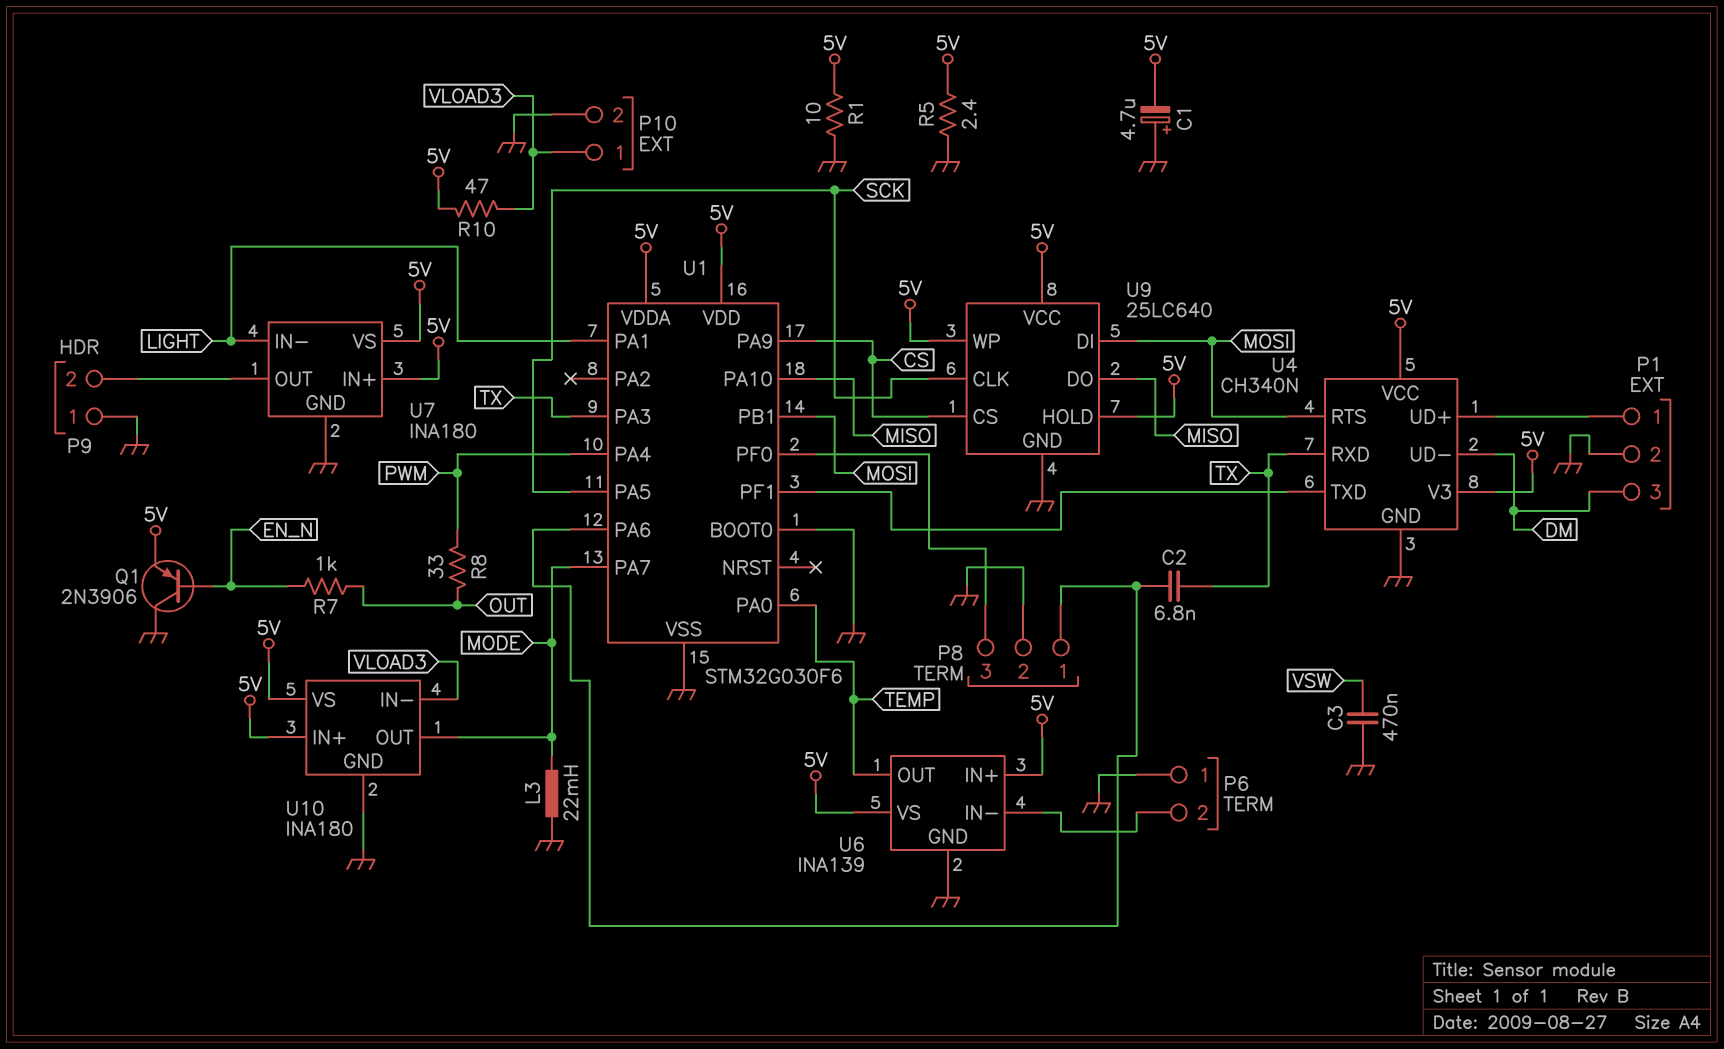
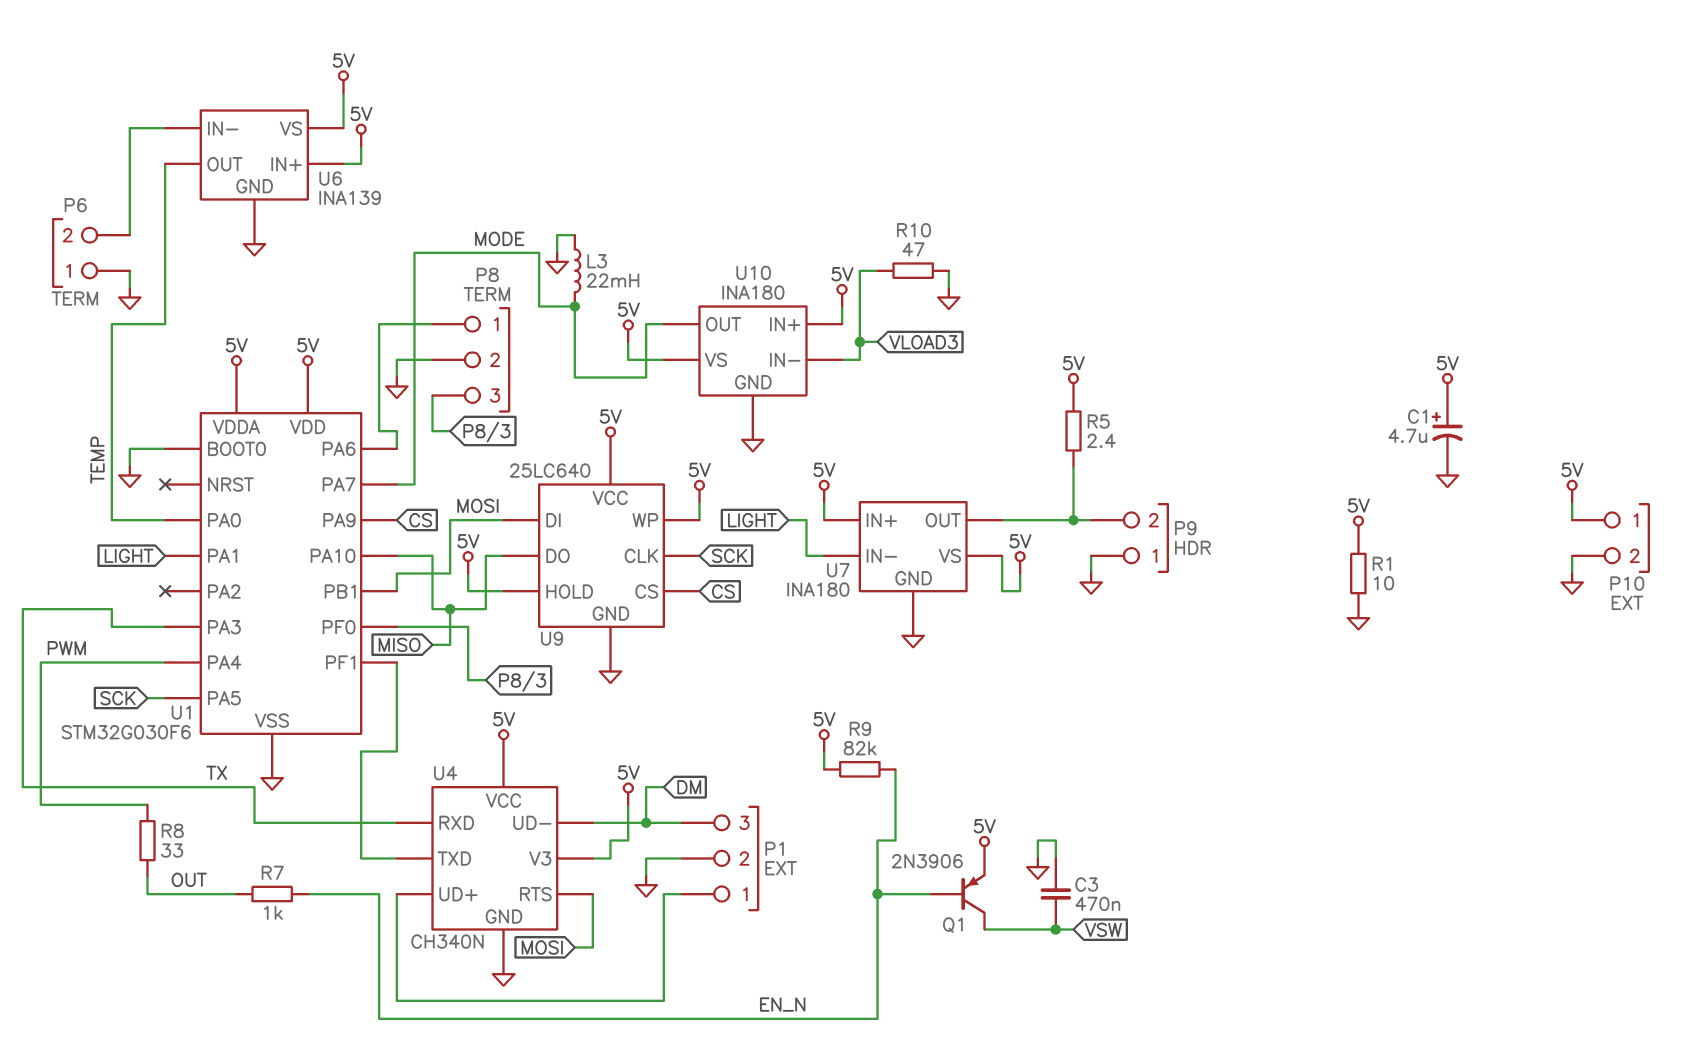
C1: 4.7uF (plus GND, minus 5V) -> 4.7uF (plus 5V, minus GND)
C2: 6.8nF (P8/1, TX) -> none
P10 pin 1: VLOAD3 -> 5V
Q1: PNP 2N3906 (B EN_N, C GND, E 5V) -> PNP 2N3906 (B EN_N, C VSW, E 5V)
R5: 2.4 (5V, GND) -> 2.4 (5V, P9/2)
R9: none -> 82k (5V, EN_N)
R10: 47 (5V, VLOAD3) -> 47 (GND, VLOAD3)

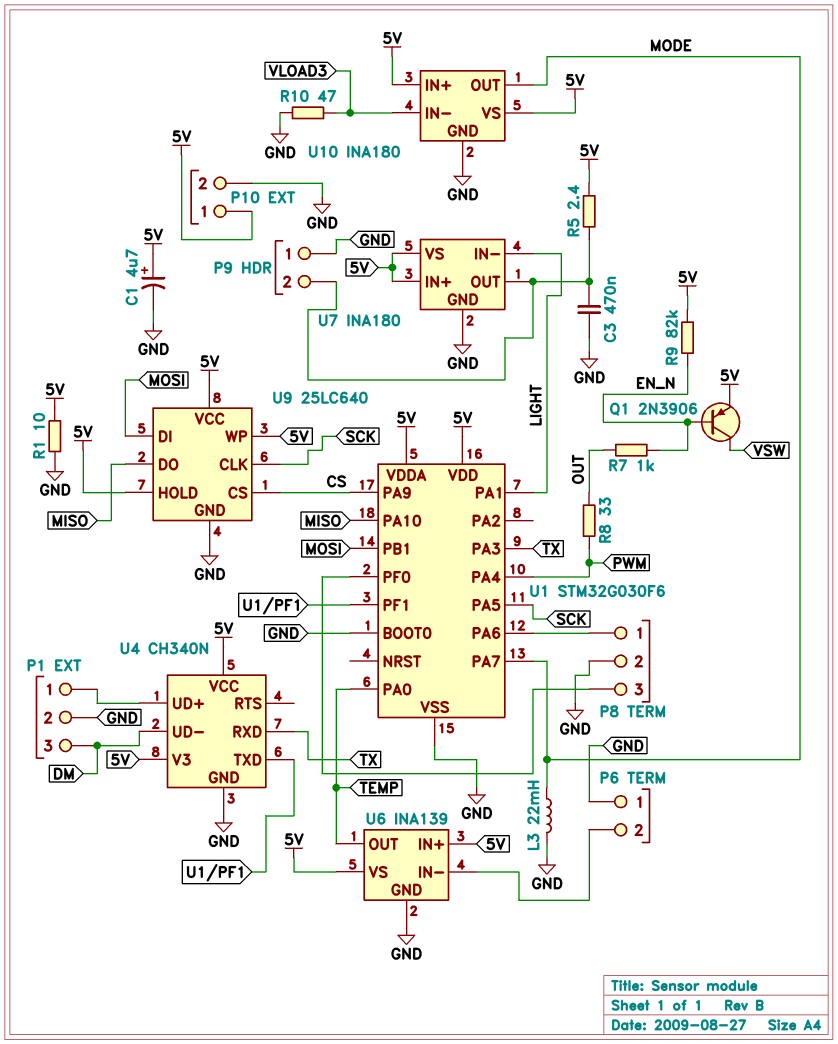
C3: 470nF (GND, VSW) -> 470nF (GND, P9/2)
U4 pin RTS: MOSI -> none

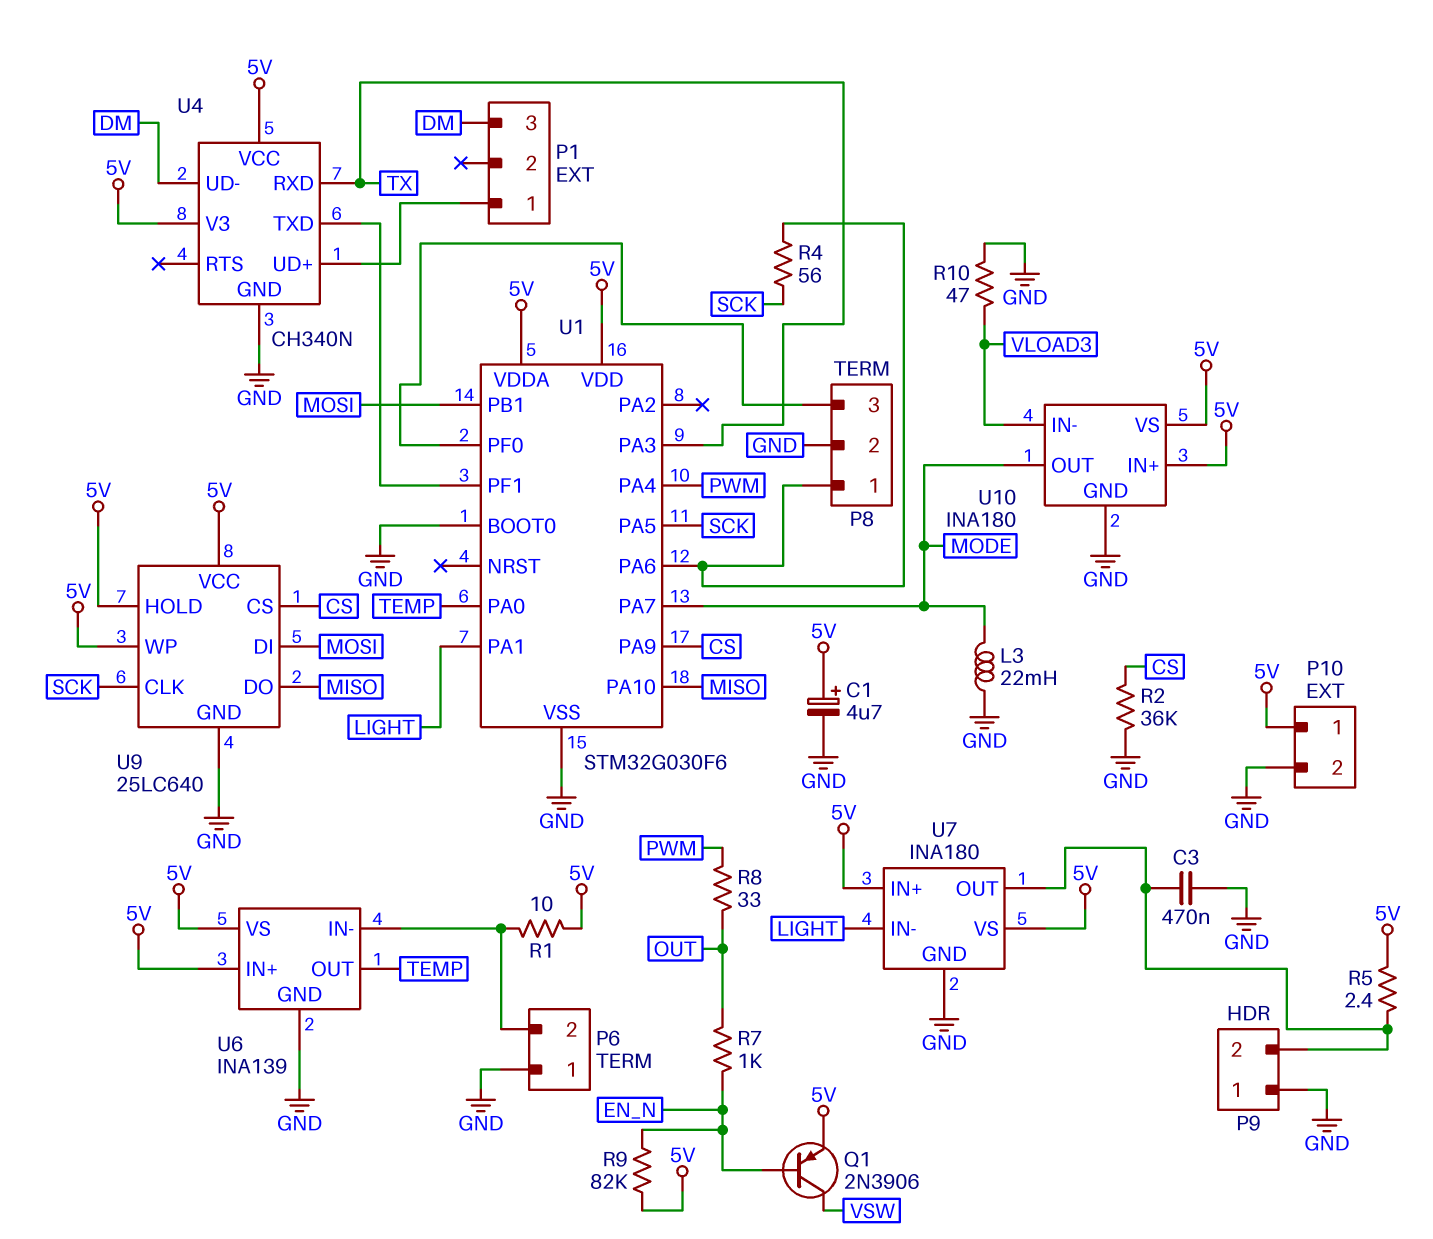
P1 pin 2: GND -> none
R1: 10 (5V, GND) -> 10 (5V, P6/2)
R2: none -> 36k (CS, GND)
R4: none -> 56 (P8/1, SCK)

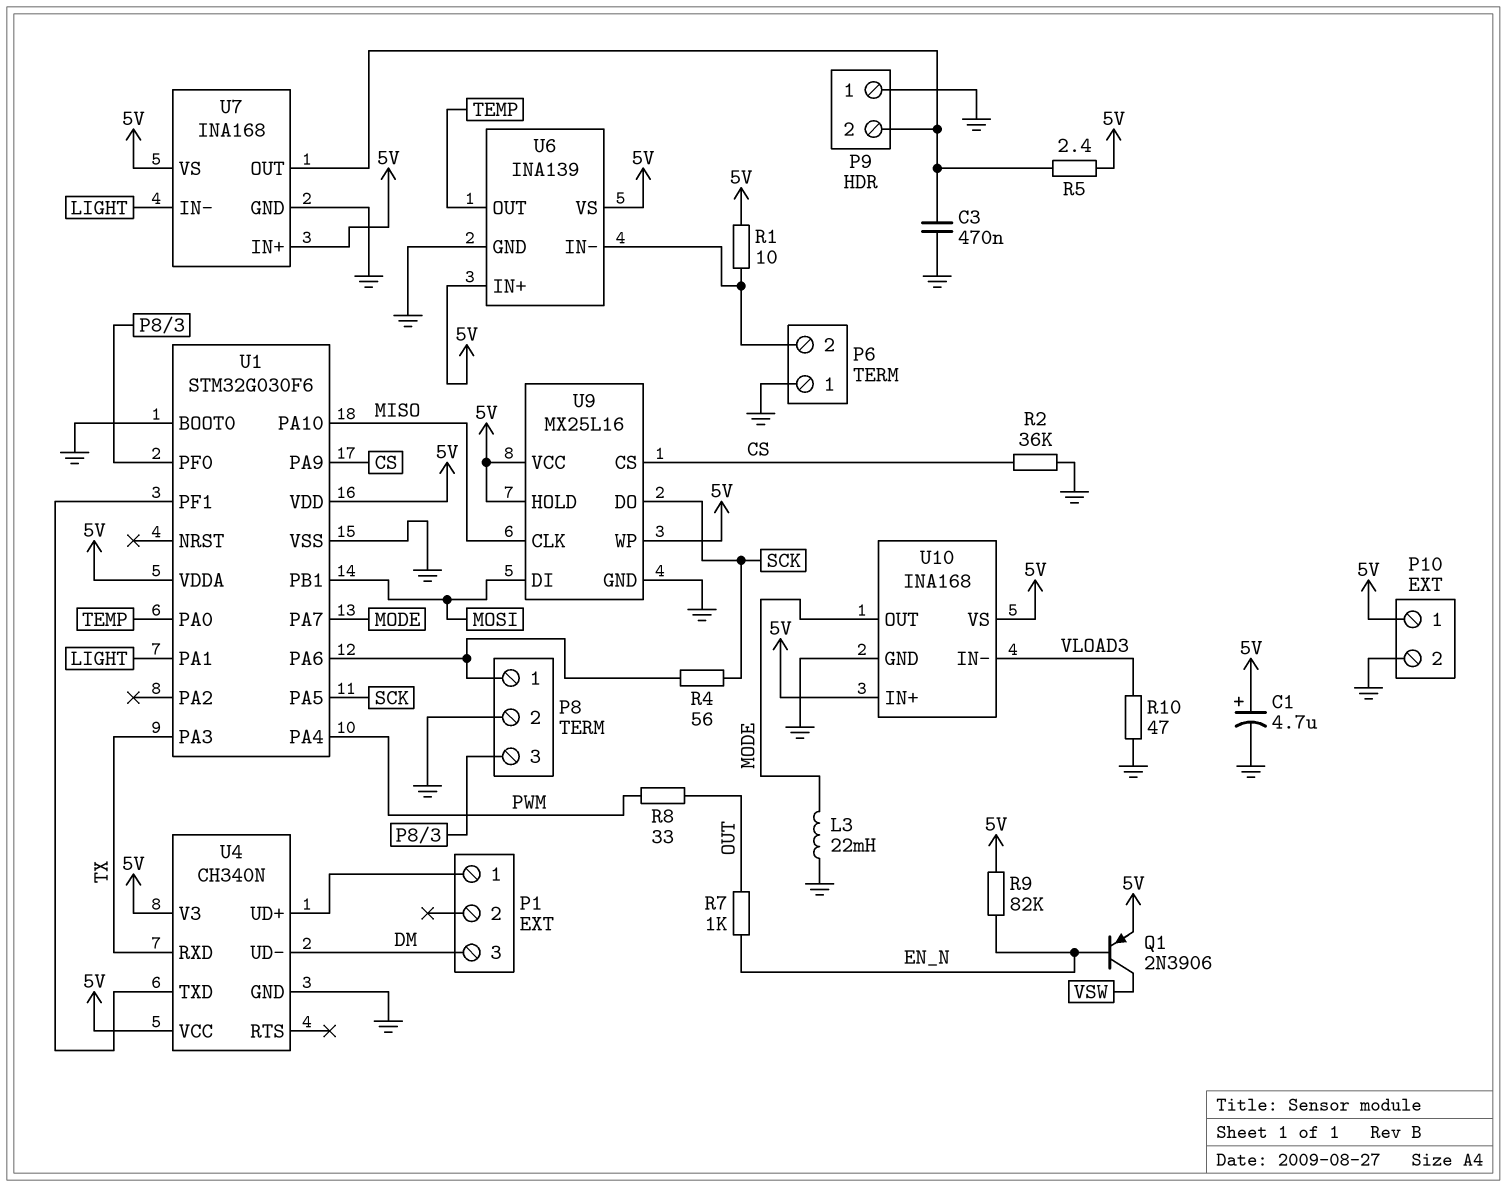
U7: INA180 -> INA168
U9: 25LC640 -> MX25L16
U9 pin CLK: SCK -> MISO
U9 pin DO: MISO -> SCK
U10: INA180 -> INA168

